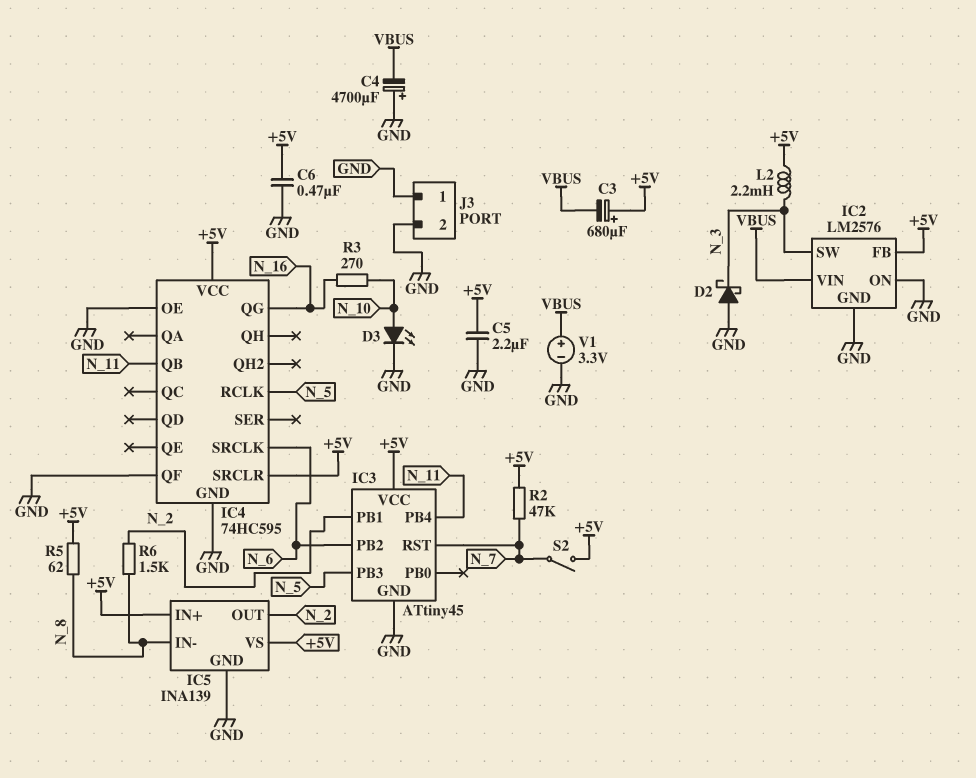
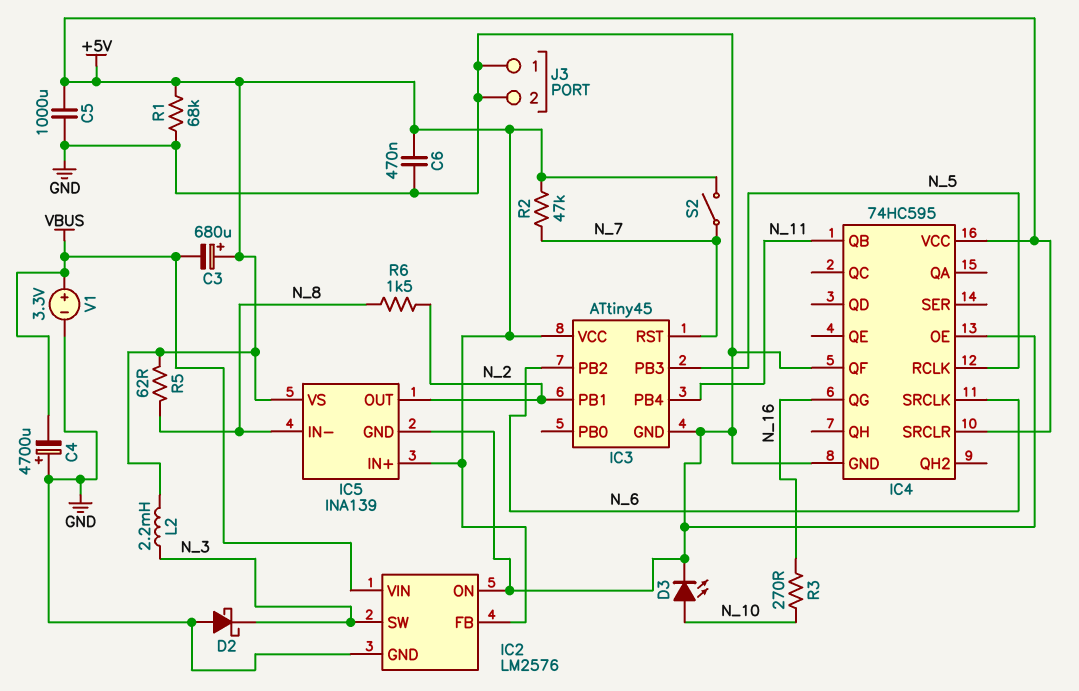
C5: 2.2uF (+5V, GND) -> 1000uF (+5V, GND)
R1: none -> 68k (+5V, GND)

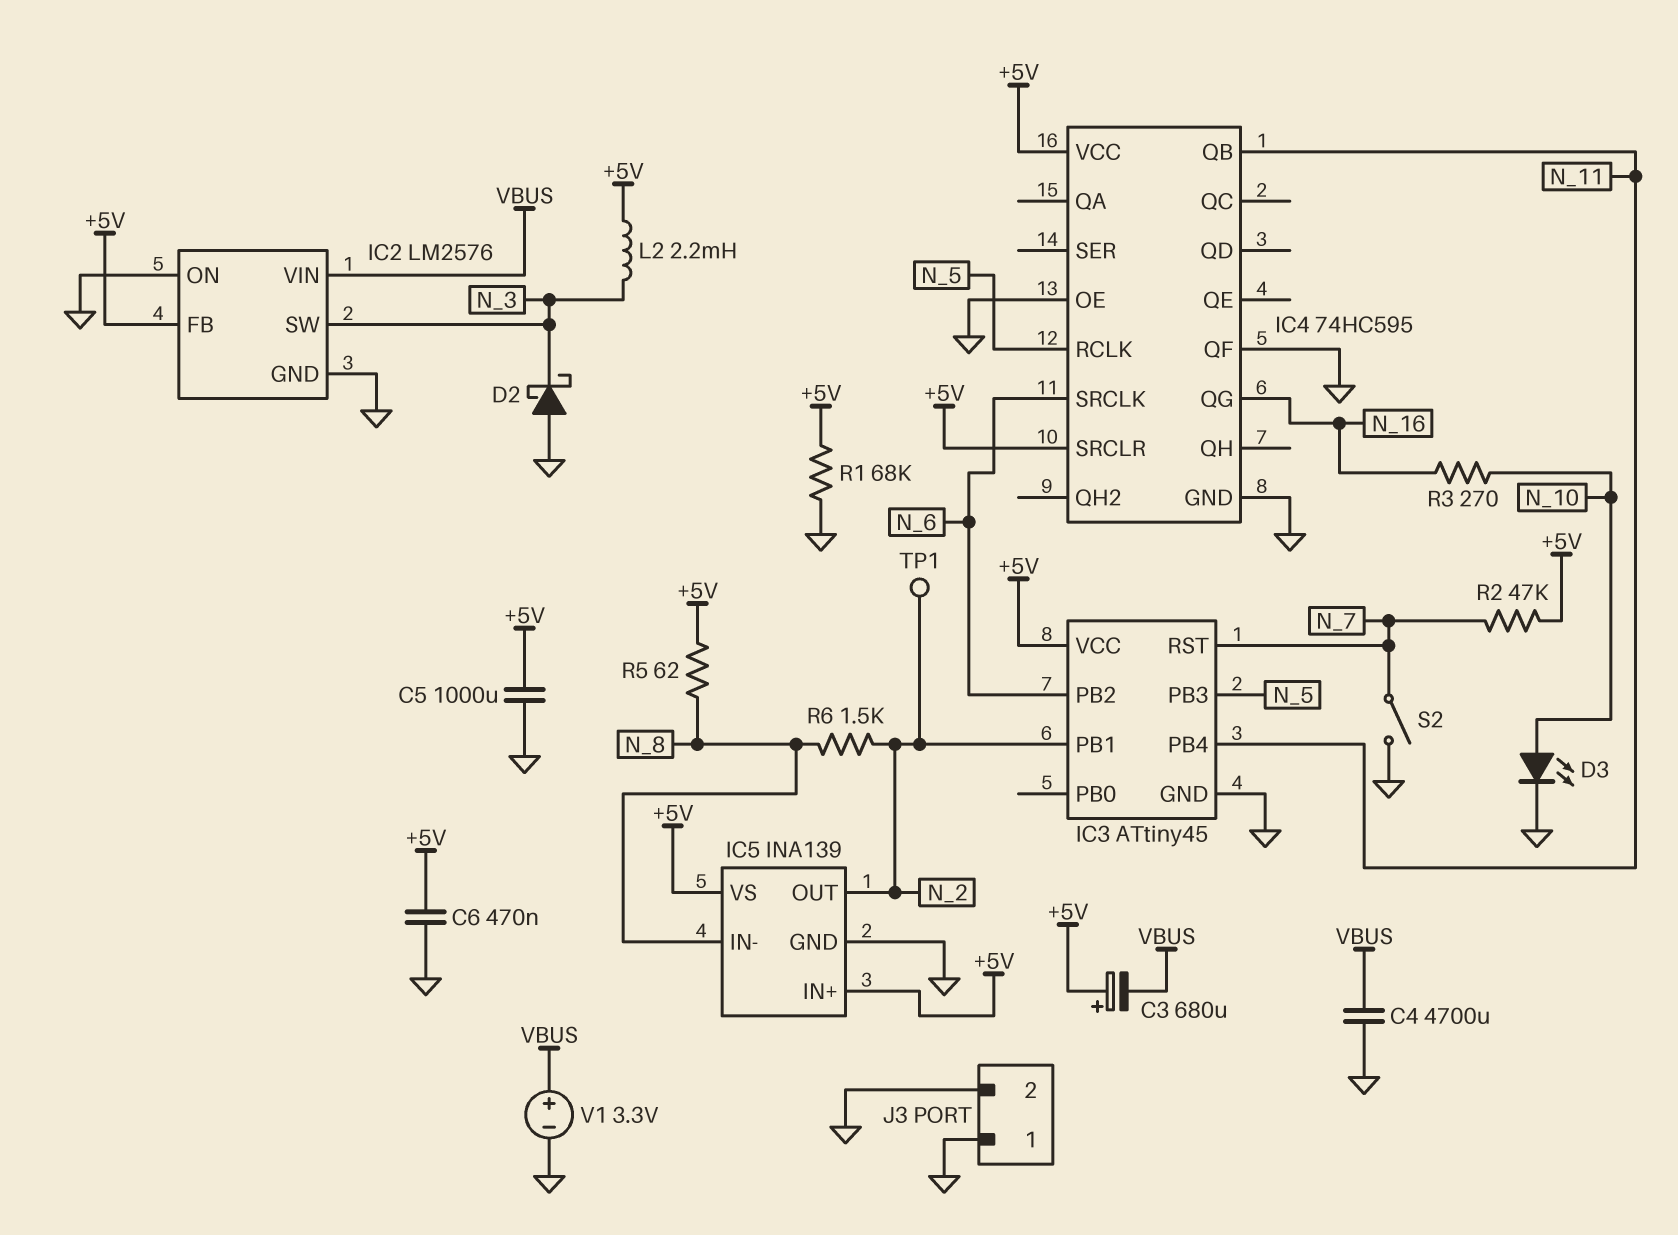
C4: 4700uF (plus GND, minus VBUS) -> 4700uF (GND, VBUS)
S2: switch (+5V, N_7) -> switch (GND, N_7)
TP1: none -> test point (N_2)

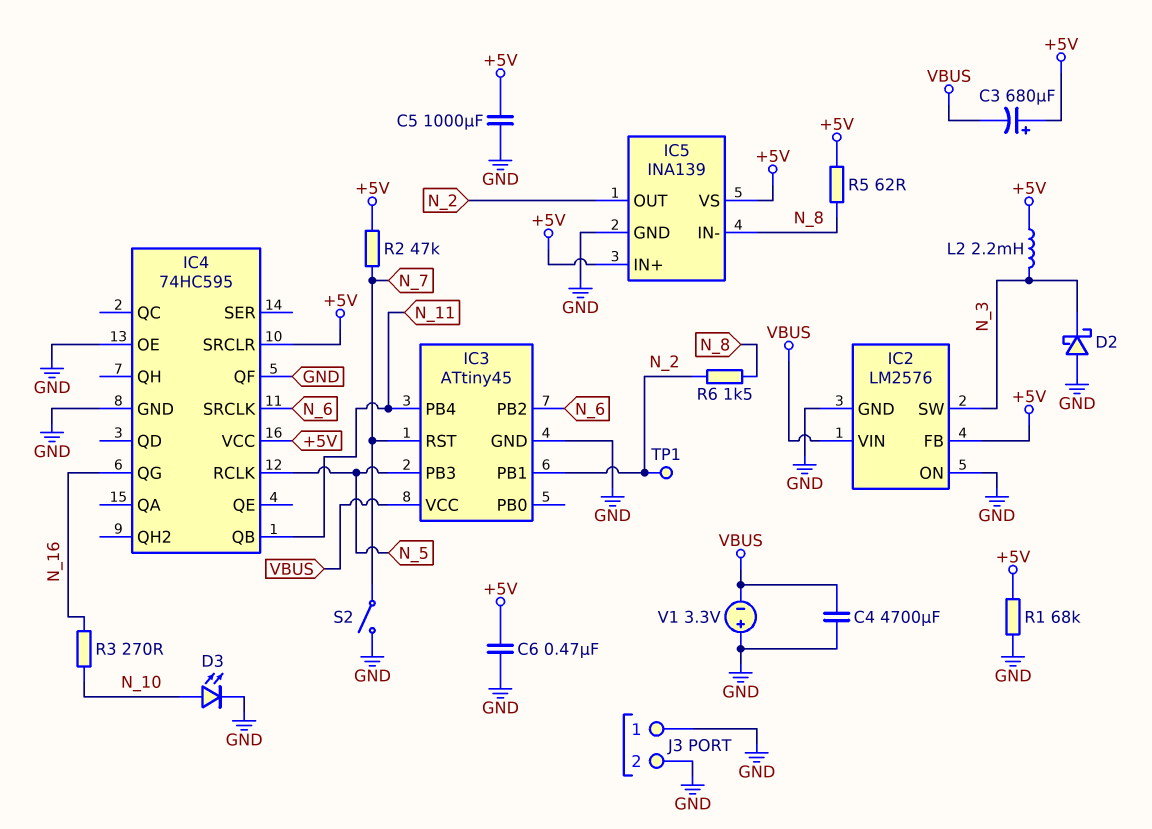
IC3 pin VCC: +5V -> VBUS
V1: 3.3V (plus VBUS, minus GND) -> 3.3V (plus GND, minus VBUS)

